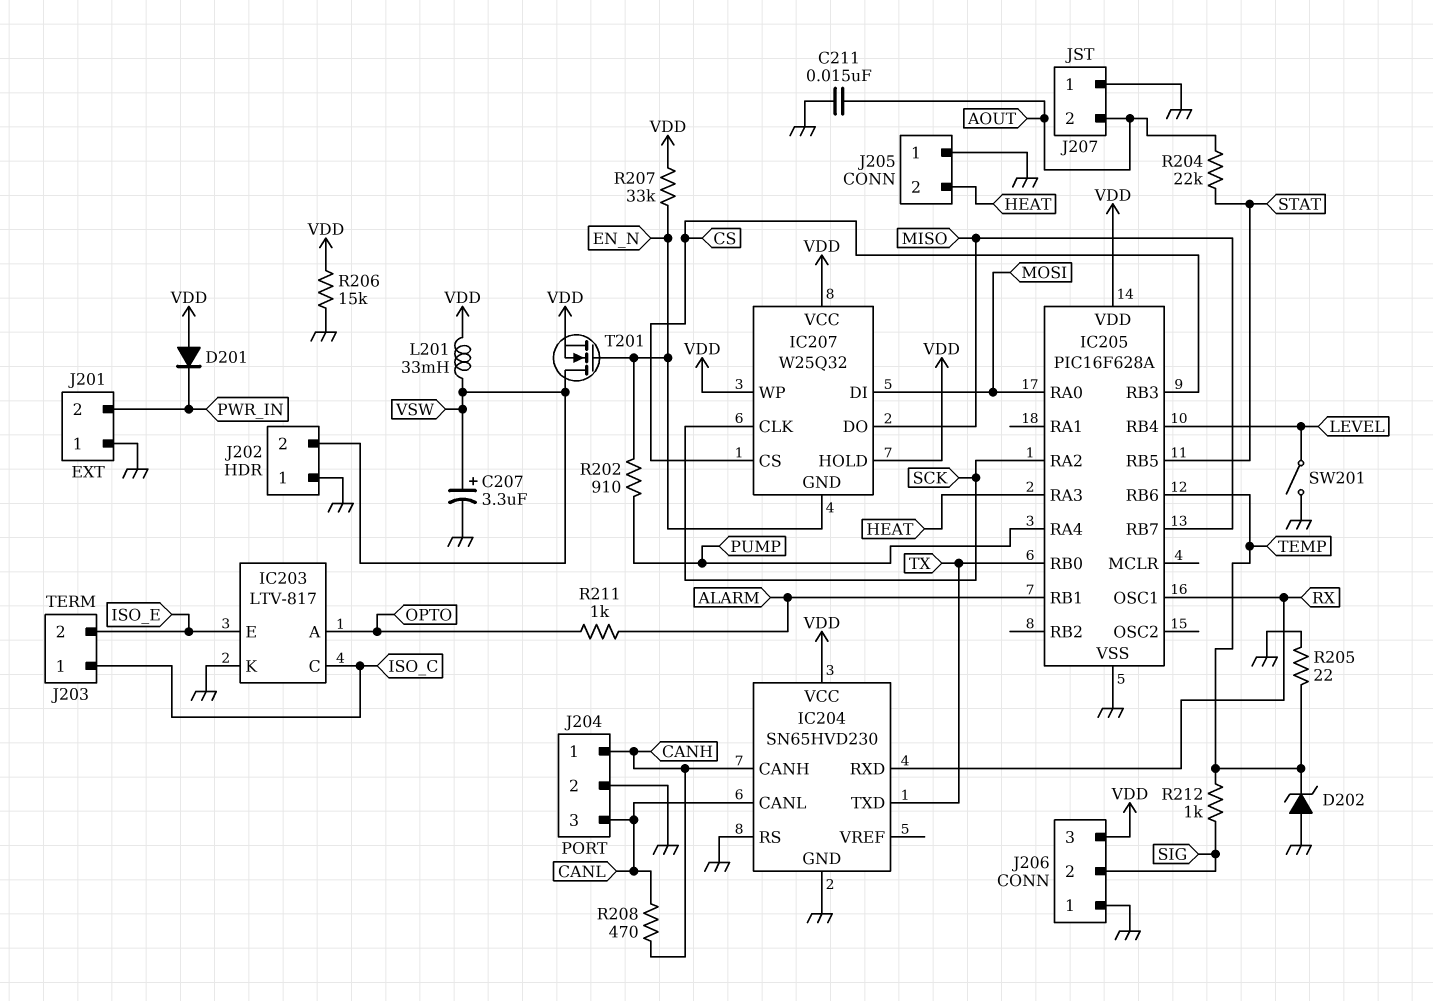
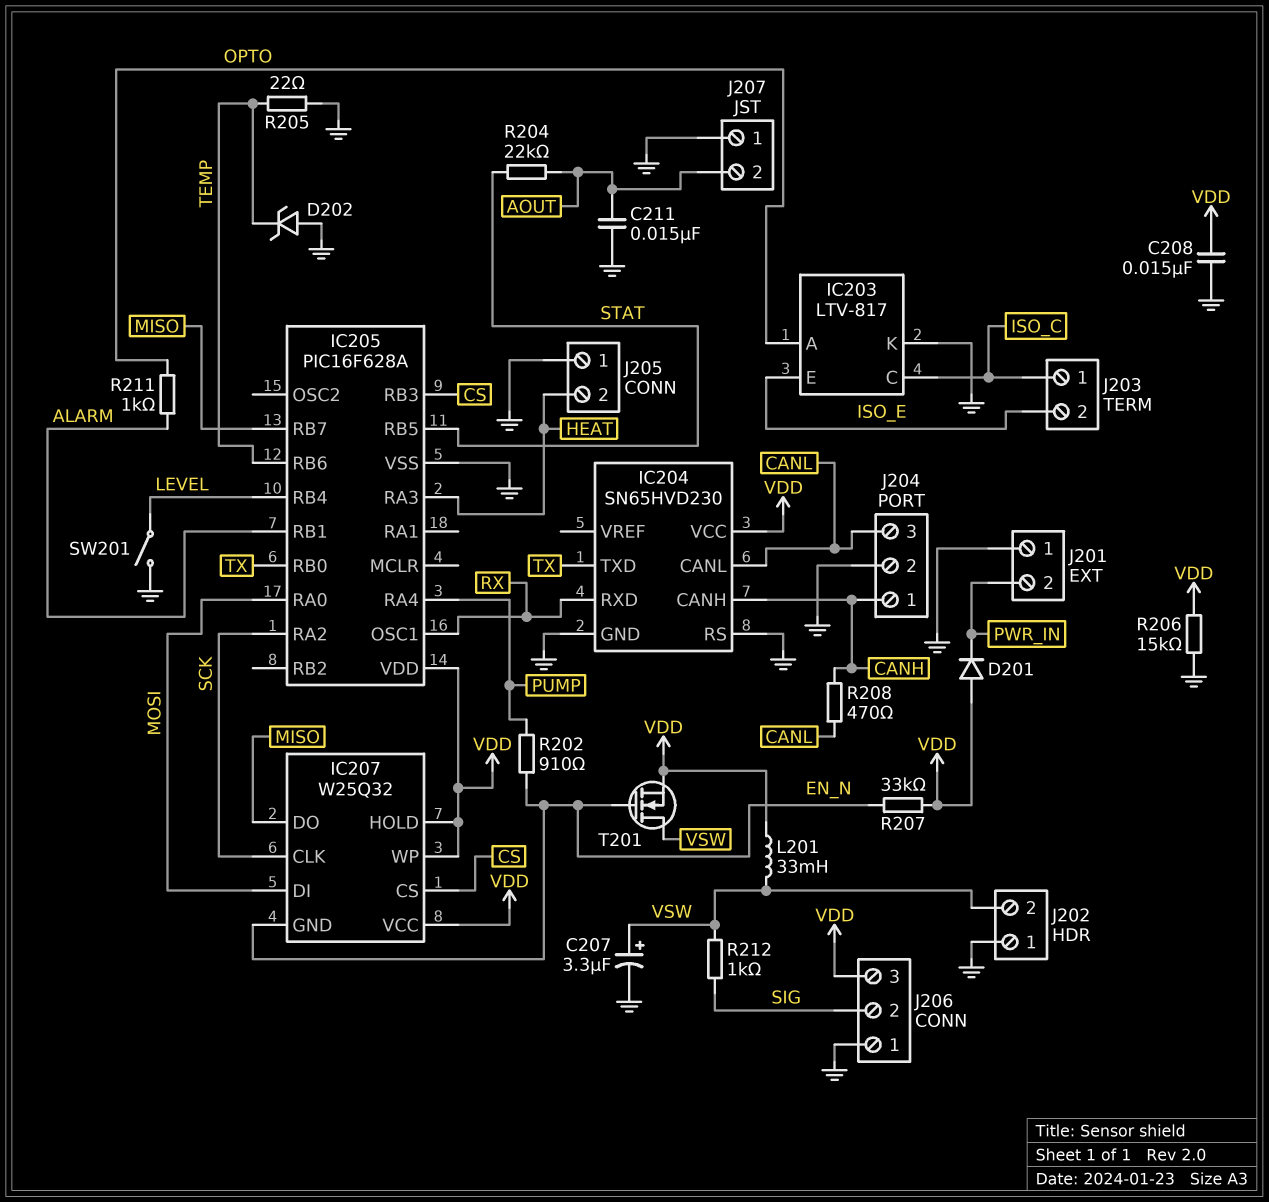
C208: none -> 15nF (GND, VDD)
R212: 1k (SIG, TEMP) -> 1k (SIG, VSW)

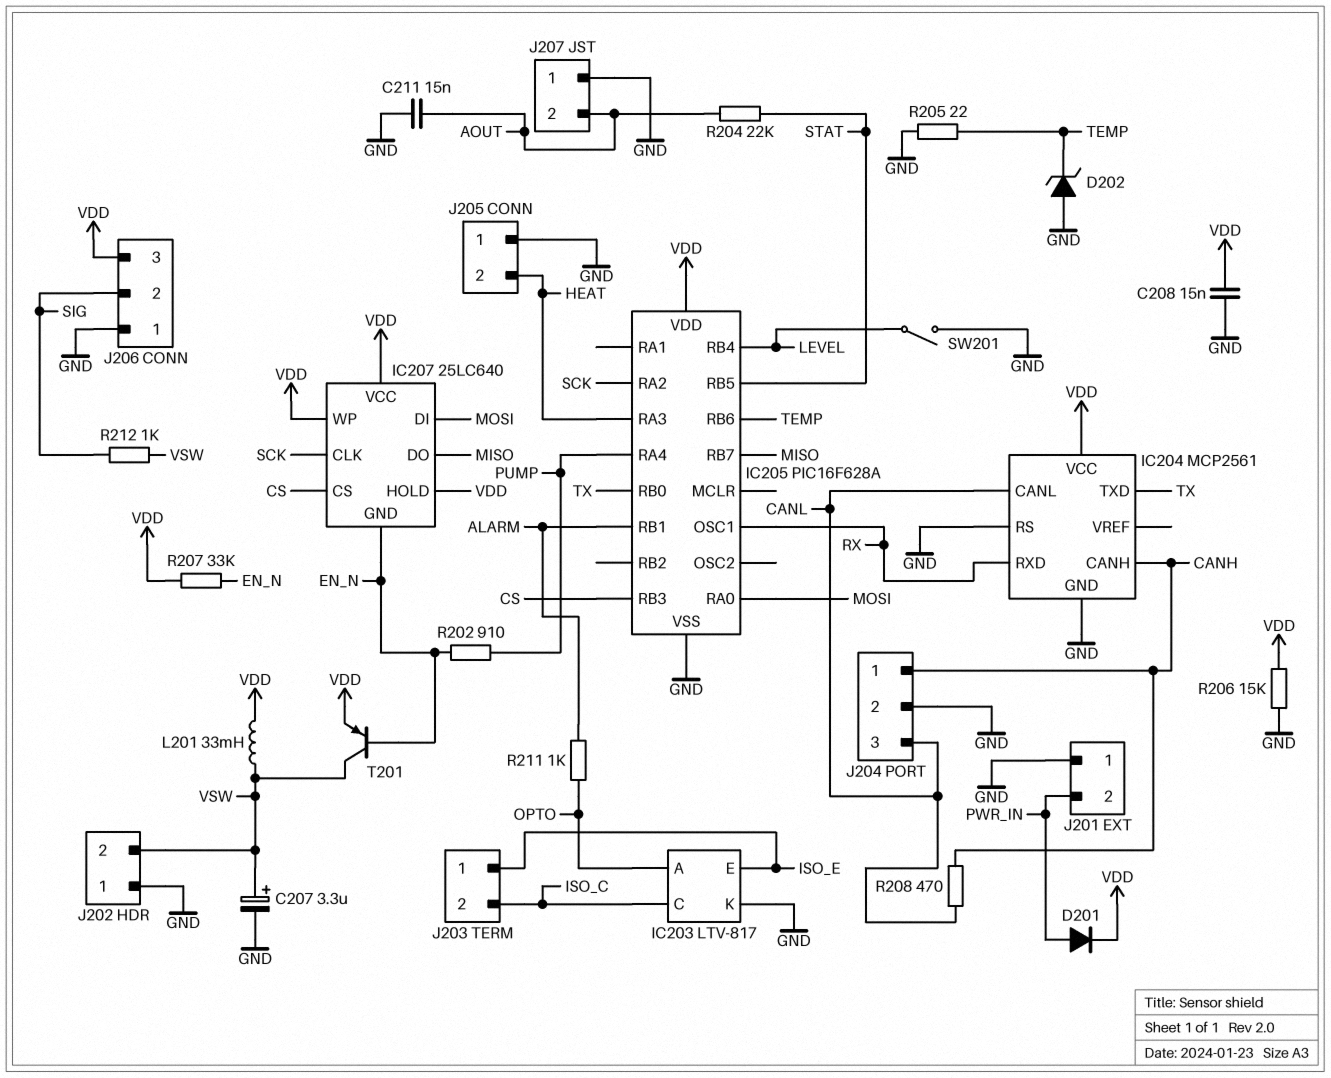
D201: diode (A VDD, K PWR_IN) -> diode (A PWR_IN, K VDD)
IC204: SN65HVD230 -> MCP2561
IC207: W25Q32 -> 25LC640
J203 pin 1: ISO_C -> ISO_E
J203 pin 2: ISO_E -> ISO_C
T201: NMOS (G EN_N, D VSW, S VDD) -> PNP (B EN_N, C VSW, E VDD)

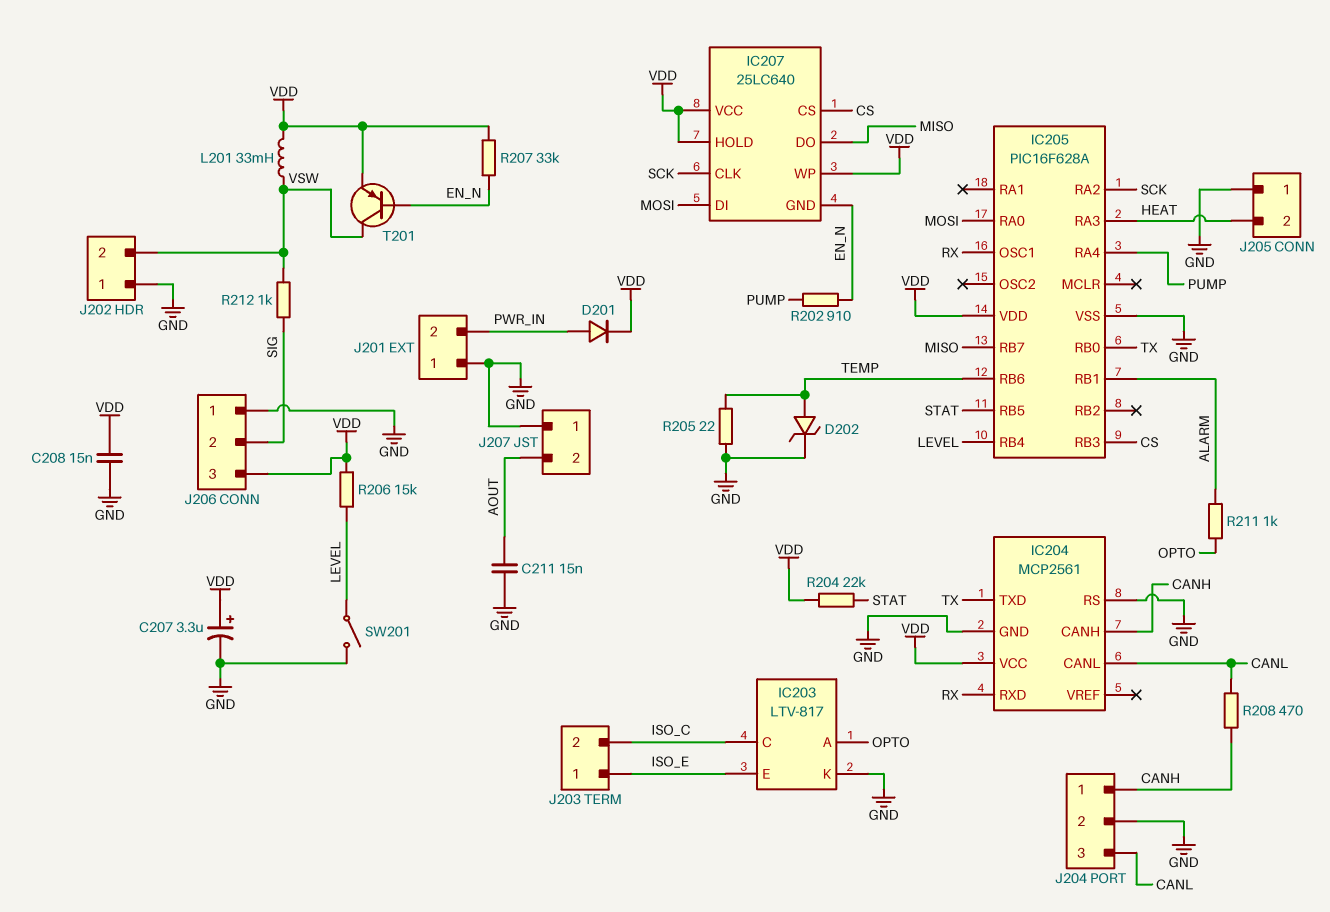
C207: 3.3uF (plus VSW, minus GND) -> 3.3uF (plus VDD, minus GND)
D202: zener (A GND, K TEMP) -> zener (A TEMP, K GND)
R204: 22k (AOUT, STAT) -> 22k (STAT, VDD)
R206: 15k (GND, VDD) -> 15k (LEVEL, VDD)

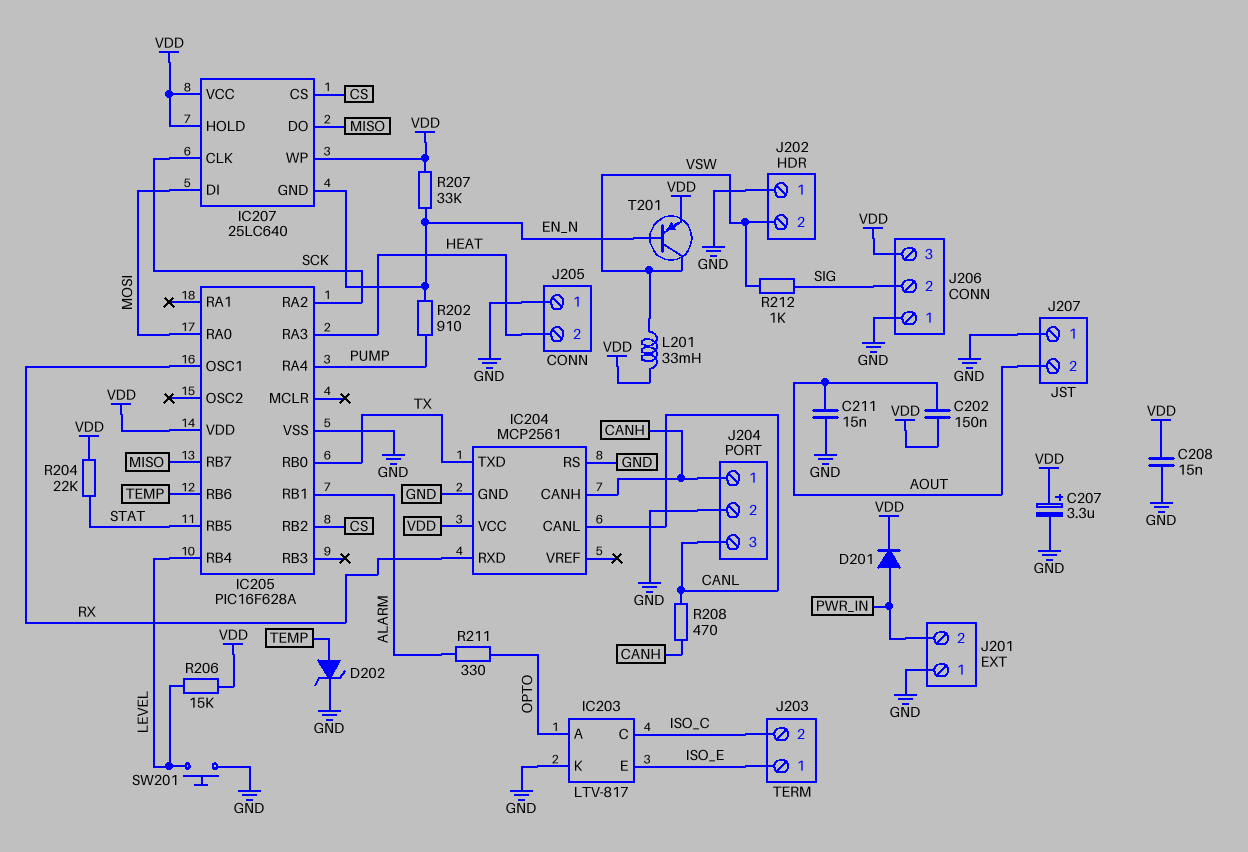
C202: none -> 150nF (AOUT, VDD)
IC205 pin RB2: none -> CS
IC205 pin RB3: CS -> none
R205: 22 (GND, TEMP) -> none
R211: 1k (ALARM, OPTO) -> 330 (ALARM, OPTO)
SW201: switch (GND, LEVEL) -> button (GND, LEVEL)

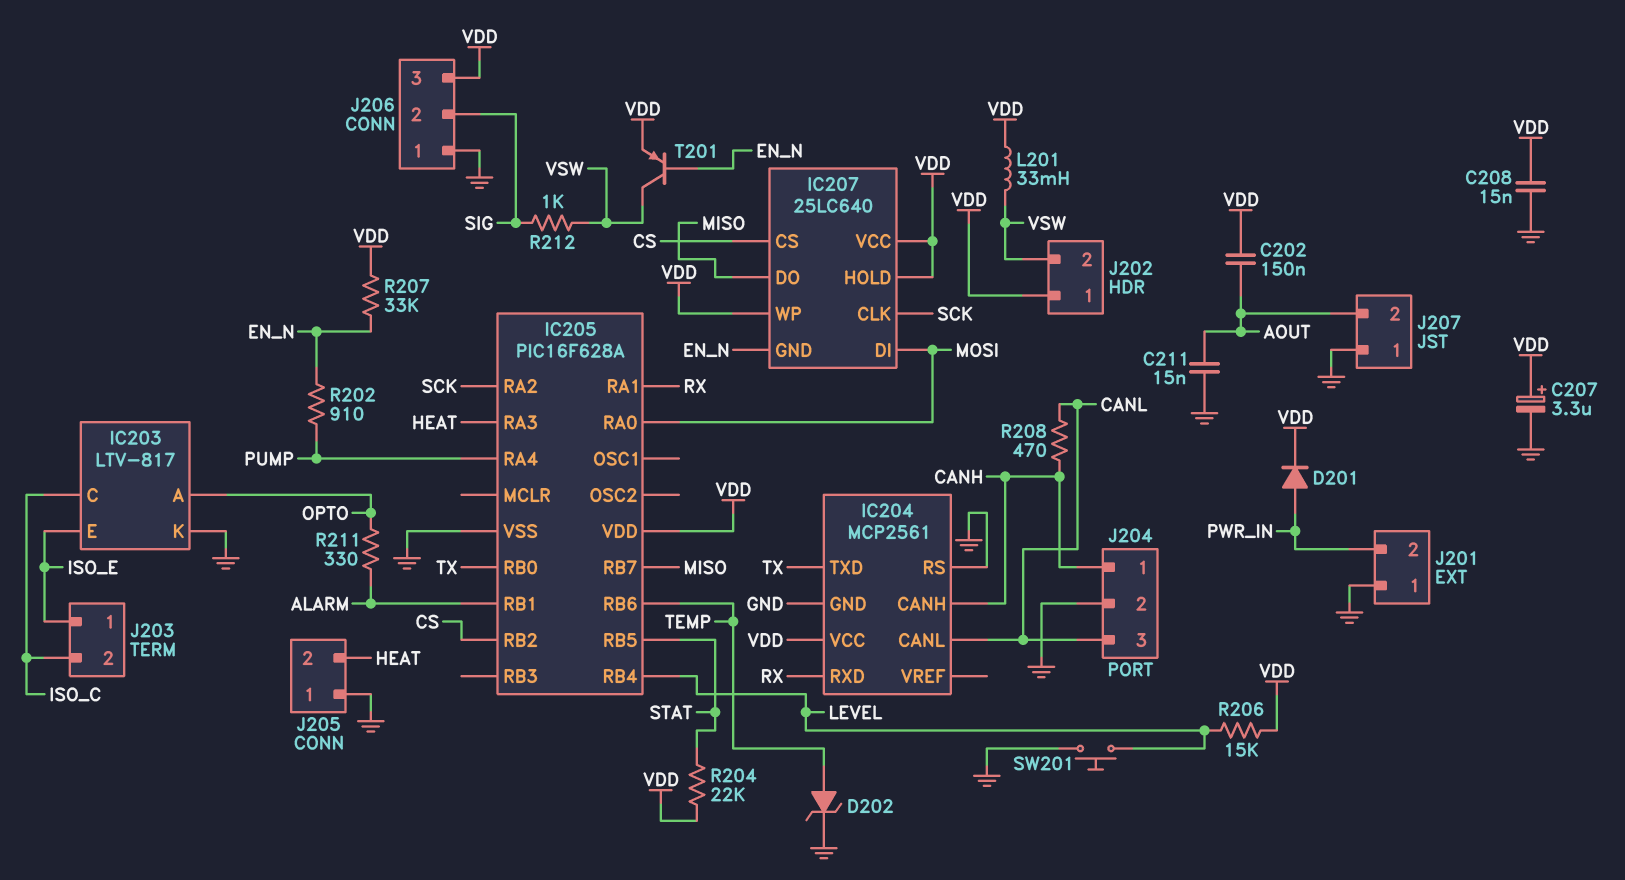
IC205 pin OSC1: RX -> none
IC205 pin RA1: none -> RX
J202 pin 1: GND -> VDD

